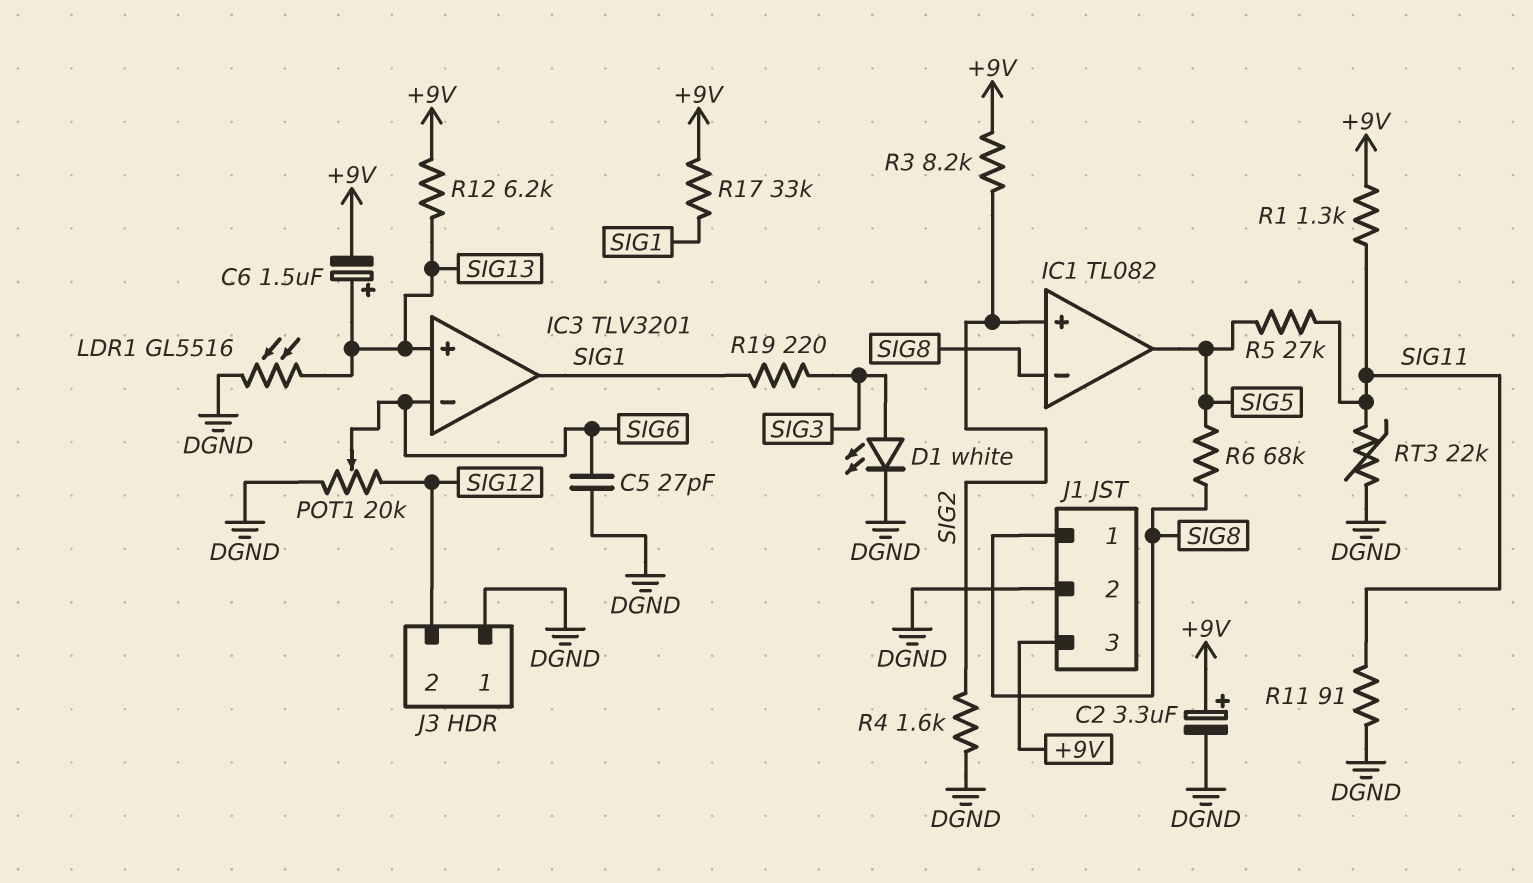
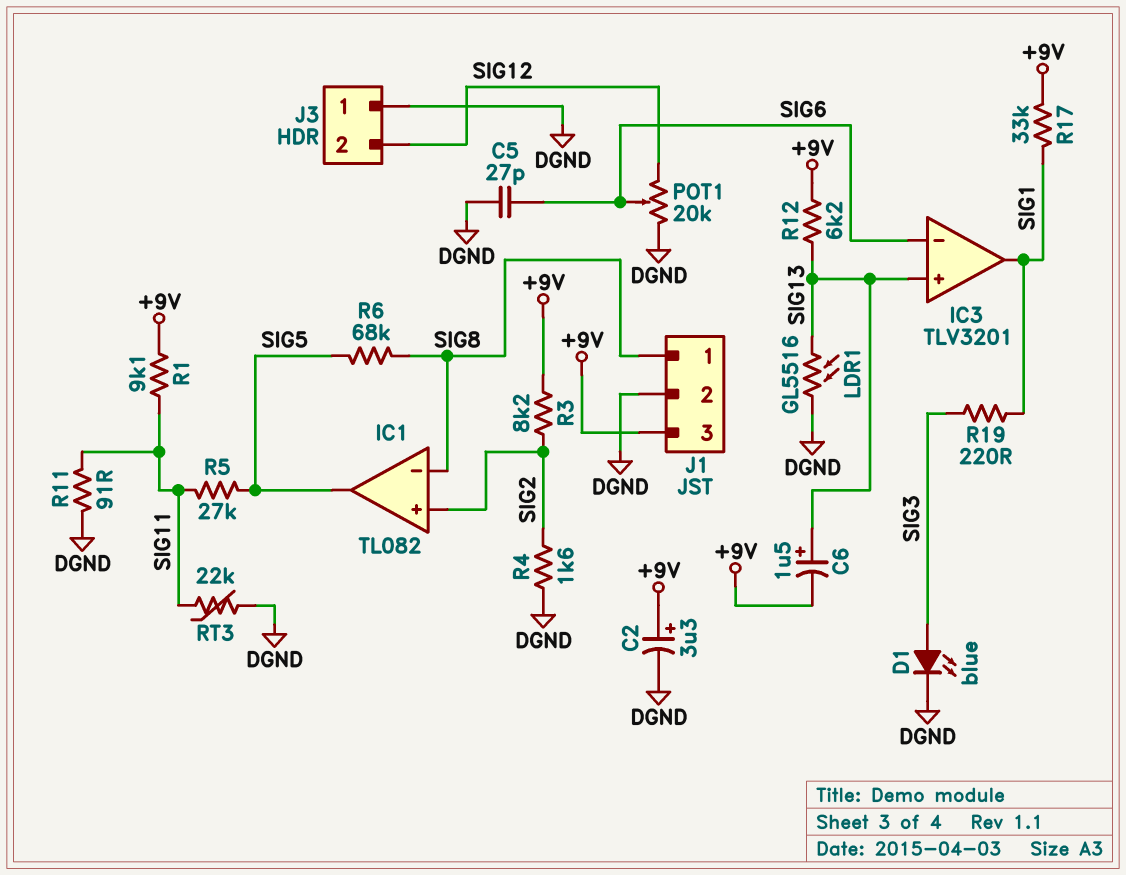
D1: LED white (A SIG3, K DGND) -> LED blue (A SIG3, K DGND)
R1: 1.3k (+9V, SIG11) -> 9.1k (+9V, SIG11)

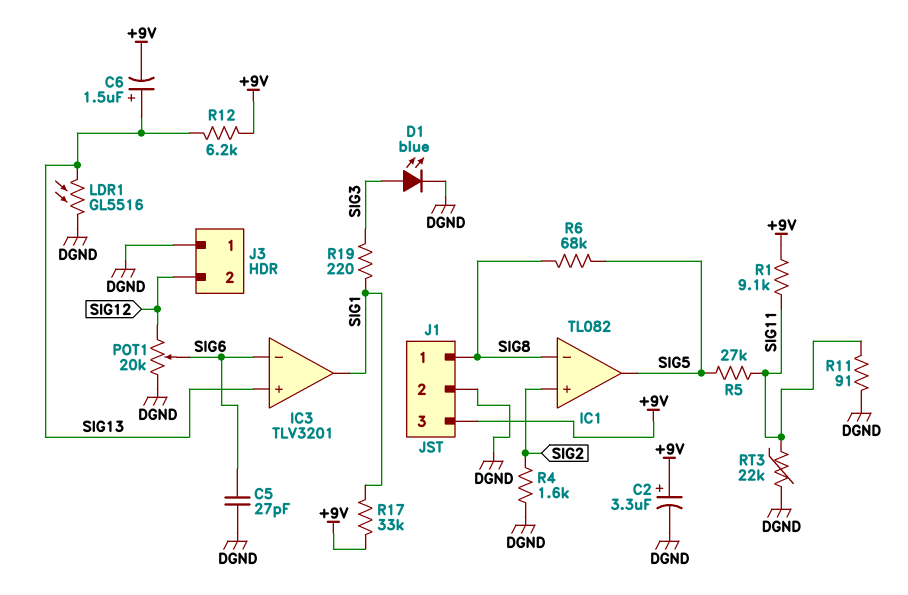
R3: 8.2k (+9V, SIG2) -> none

